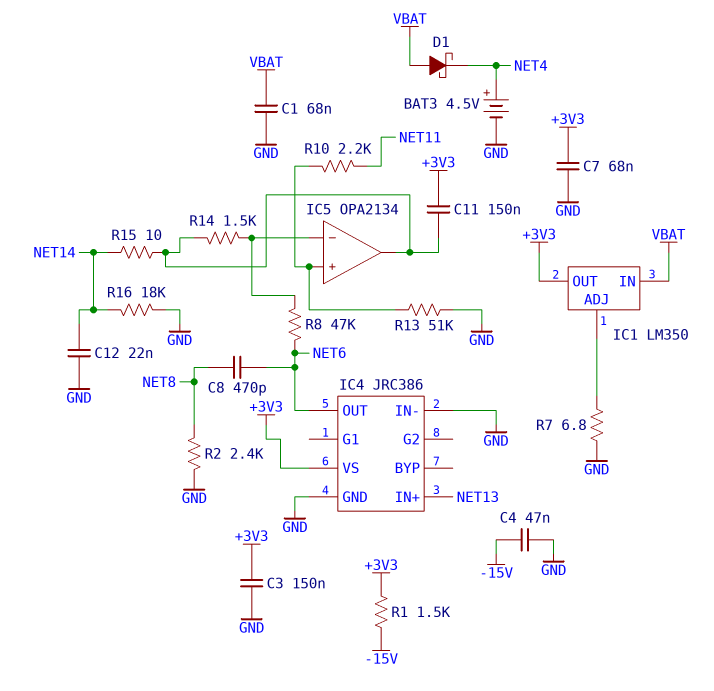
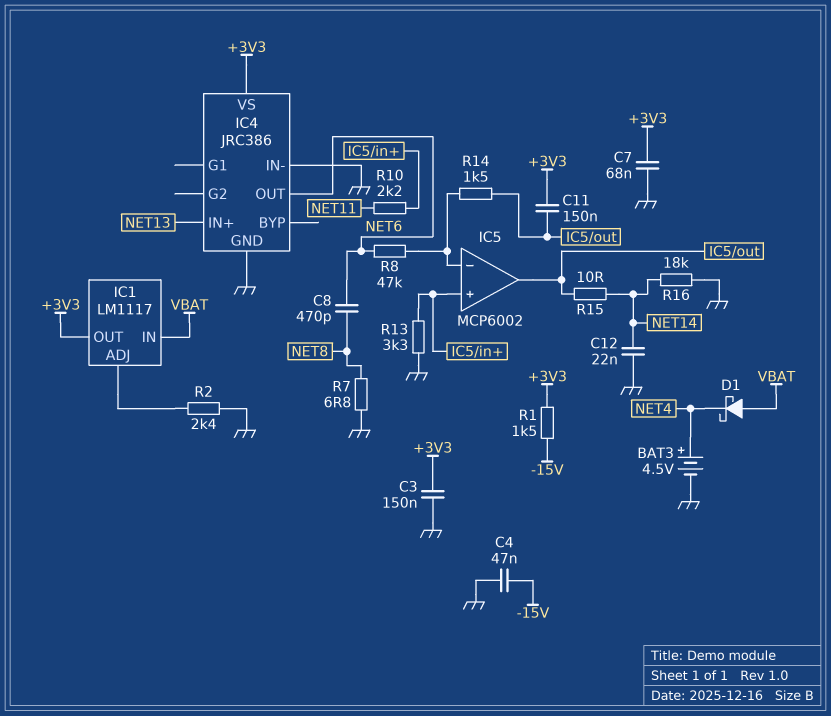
C1: 68nF (GND, VBAT) -> none
IC1: LM350 -> LM1117
IC5: OPA2134 -> MCP6002
R2: 2.4k (GND, NET8) -> 2.4k (GND, IC1/ADJ)
R7: 6.8 (GND, IC1/ADJ) -> 6.8 (GND, NET8)
R13: 51k (GND, IC5/in+) -> 3.3k (GND, IC5/in+)

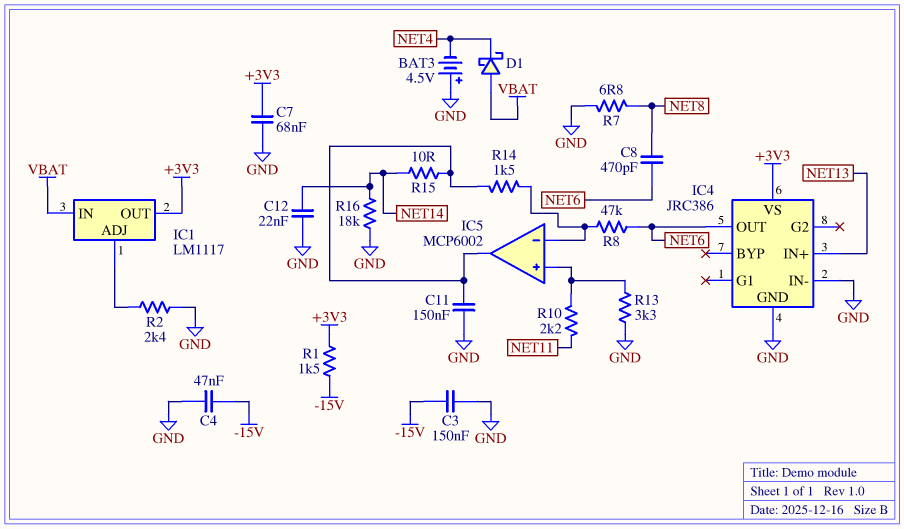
BAT3: 4.5V (plus NET4, minus GND) -> 4.5V (plus GND, minus NET4)
C3: 150nF (+3V3, GND) -> 150nF (-15V, GND)
C11: 150nF (+3V3, IC5/out) -> 150nF (GND, IC5/out)

